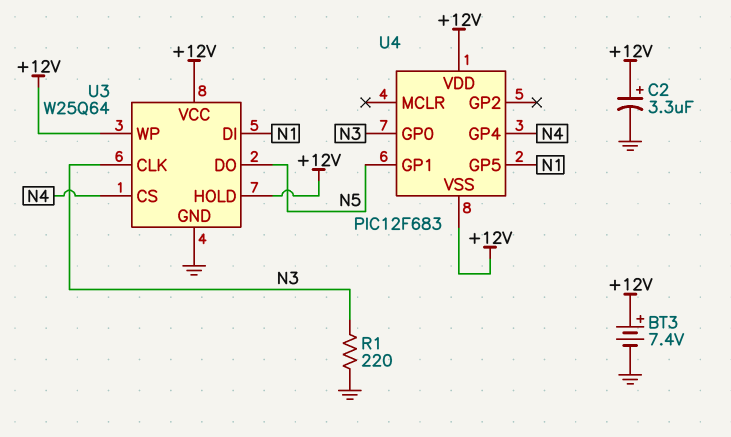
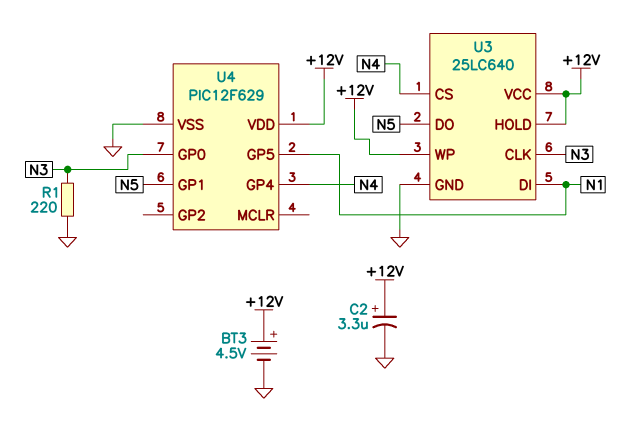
BT3: 7.4V (plus +12V, minus GND) -> 4.5V (plus +12V, minus GND)
U3: W25Q64 -> 25LC640
U4: PIC12F683 -> PIC12F629
U4 pin VSS: +12V -> GND

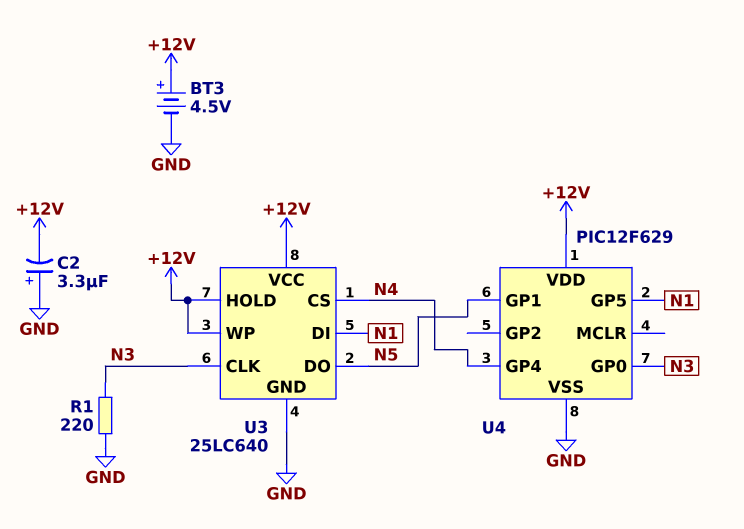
C2: 3.3uF (plus +12V, minus GND) -> 3.3uF (plus GND, minus +12V)

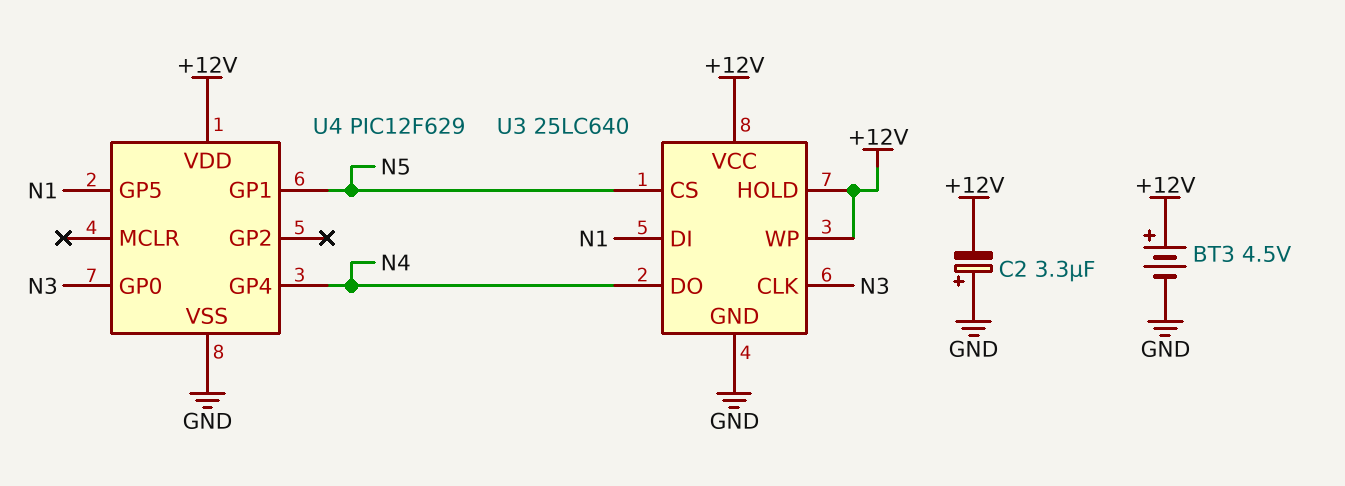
R1: 220 (GND, N3) -> none
U3 pin CS: N4 -> N5
U3 pin DO: N5 -> N4

